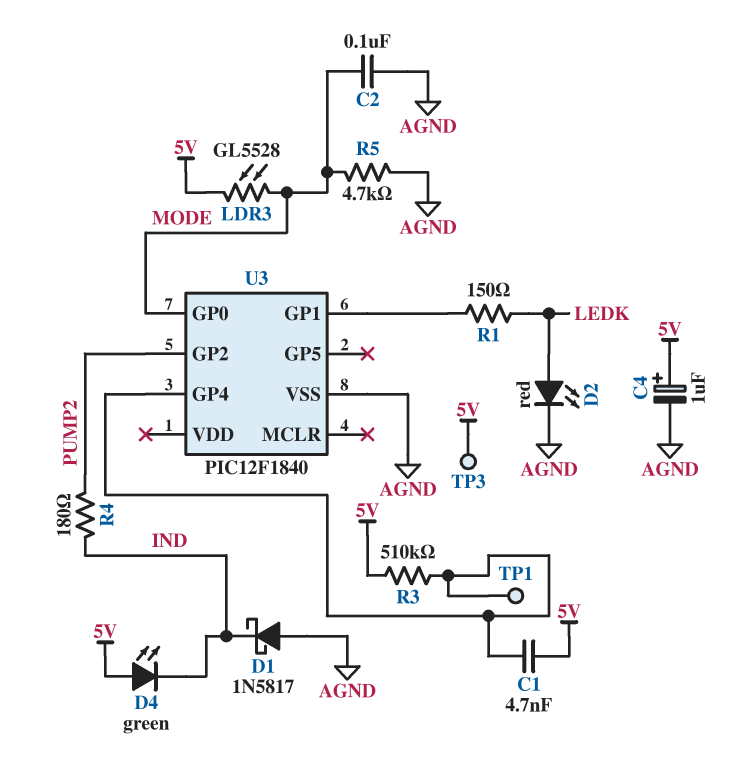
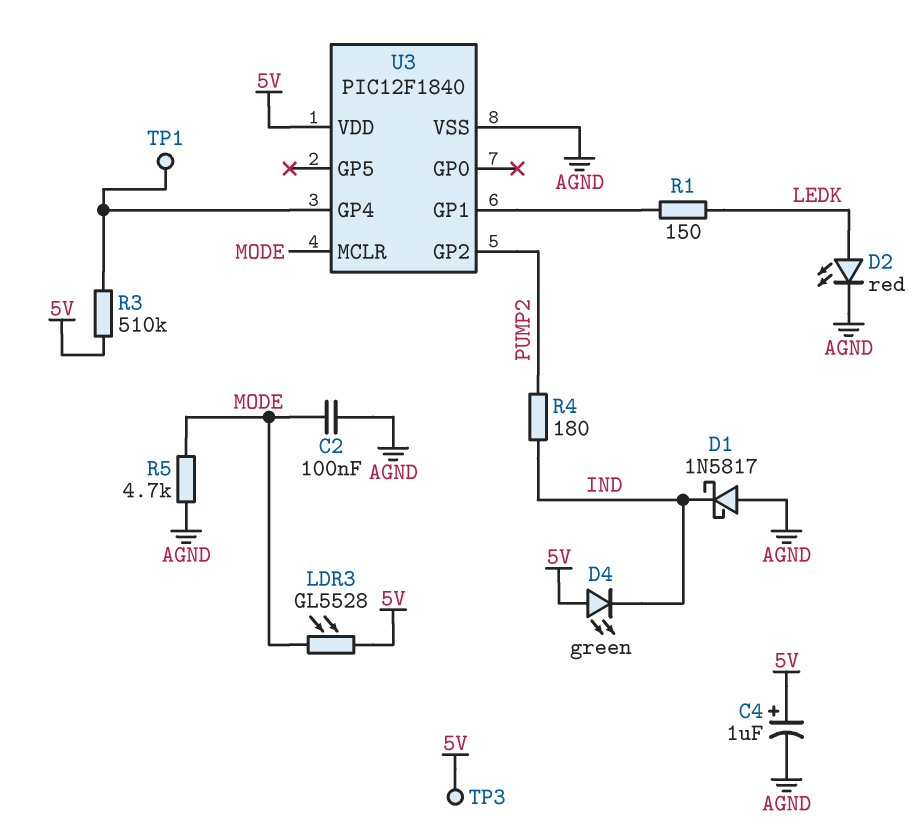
C1: 4.7nF (5V, U3/GP4) -> none
U3 pin GP0: MODE -> none
U3 pin MCLR: none -> MODE
U3 pin VDD: none -> 5V

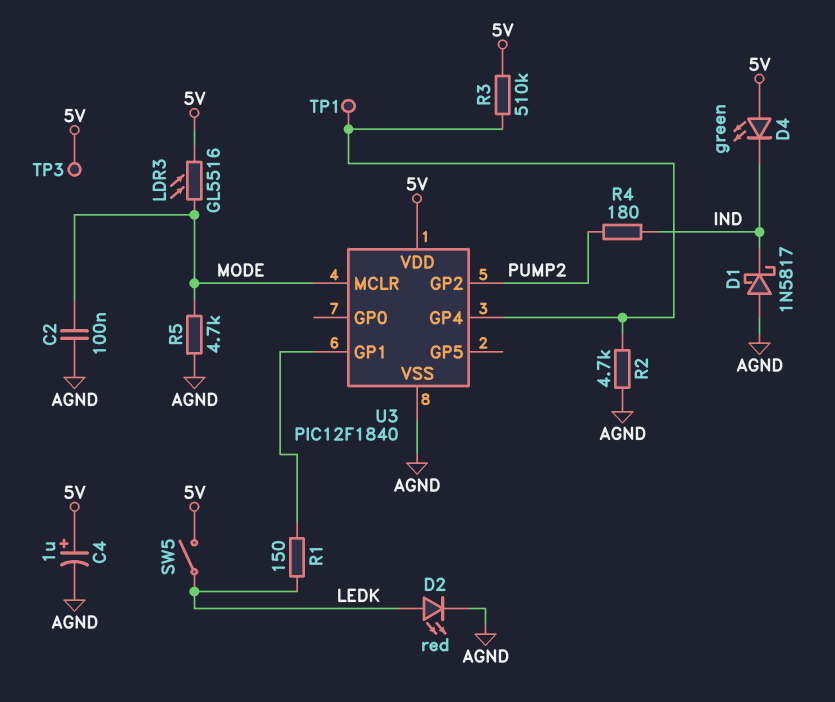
LDR3: GL5528 (5V, MODE) -> GL5516 (5V, MODE)
R2: none -> 4.7k (AGND, U3/GP4)
SW5: none -> switch (5V, LEDK)

